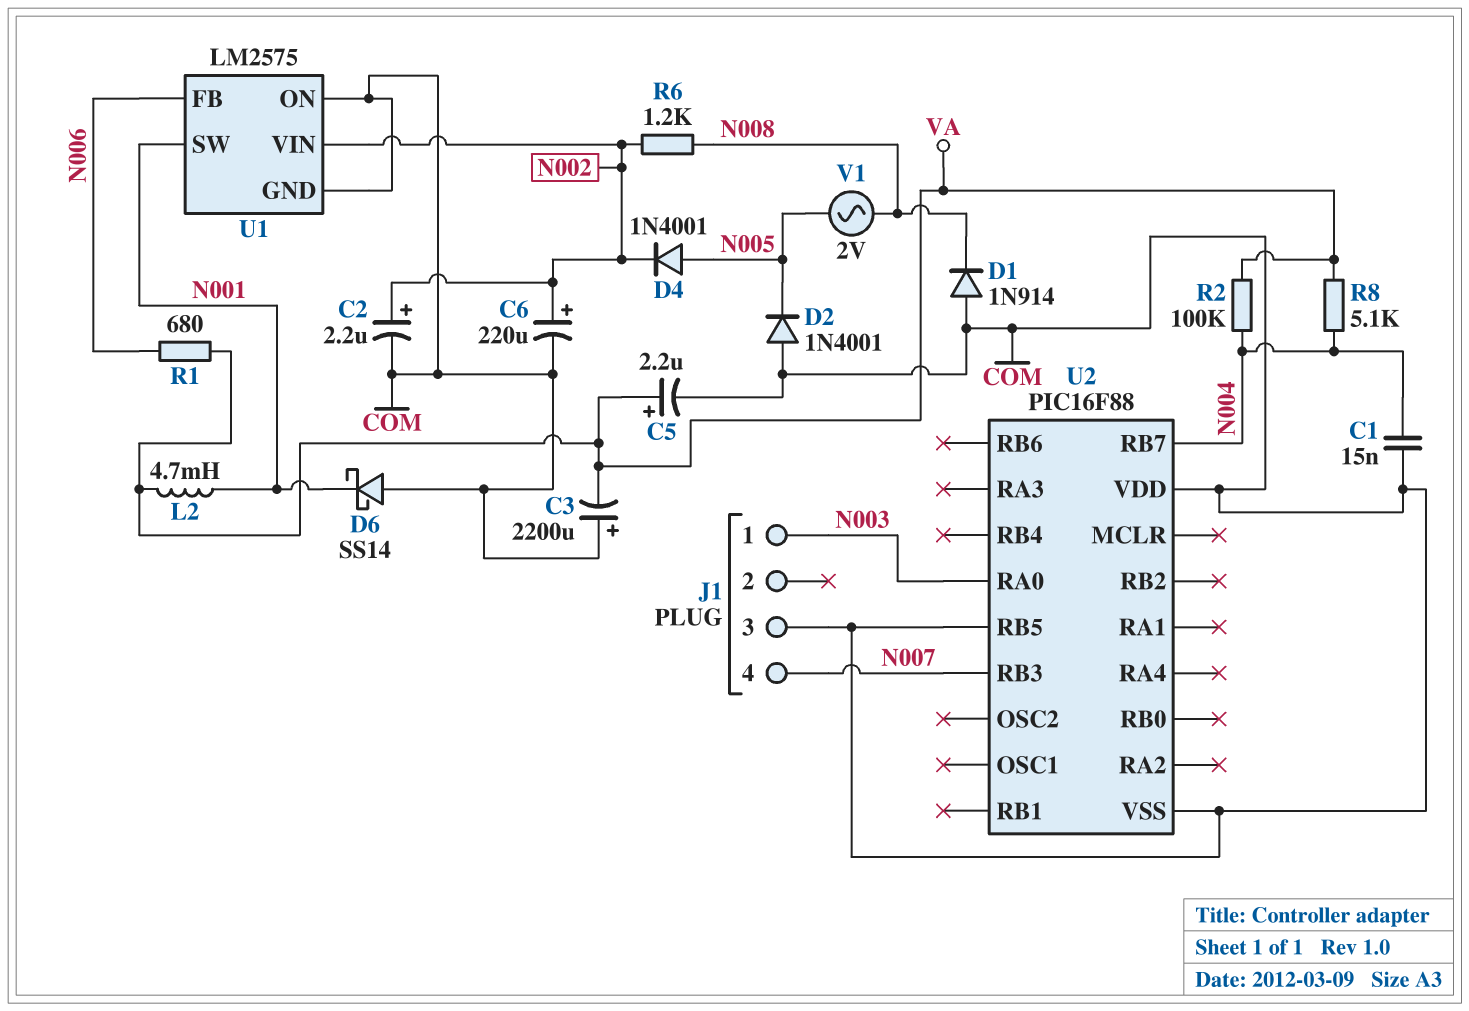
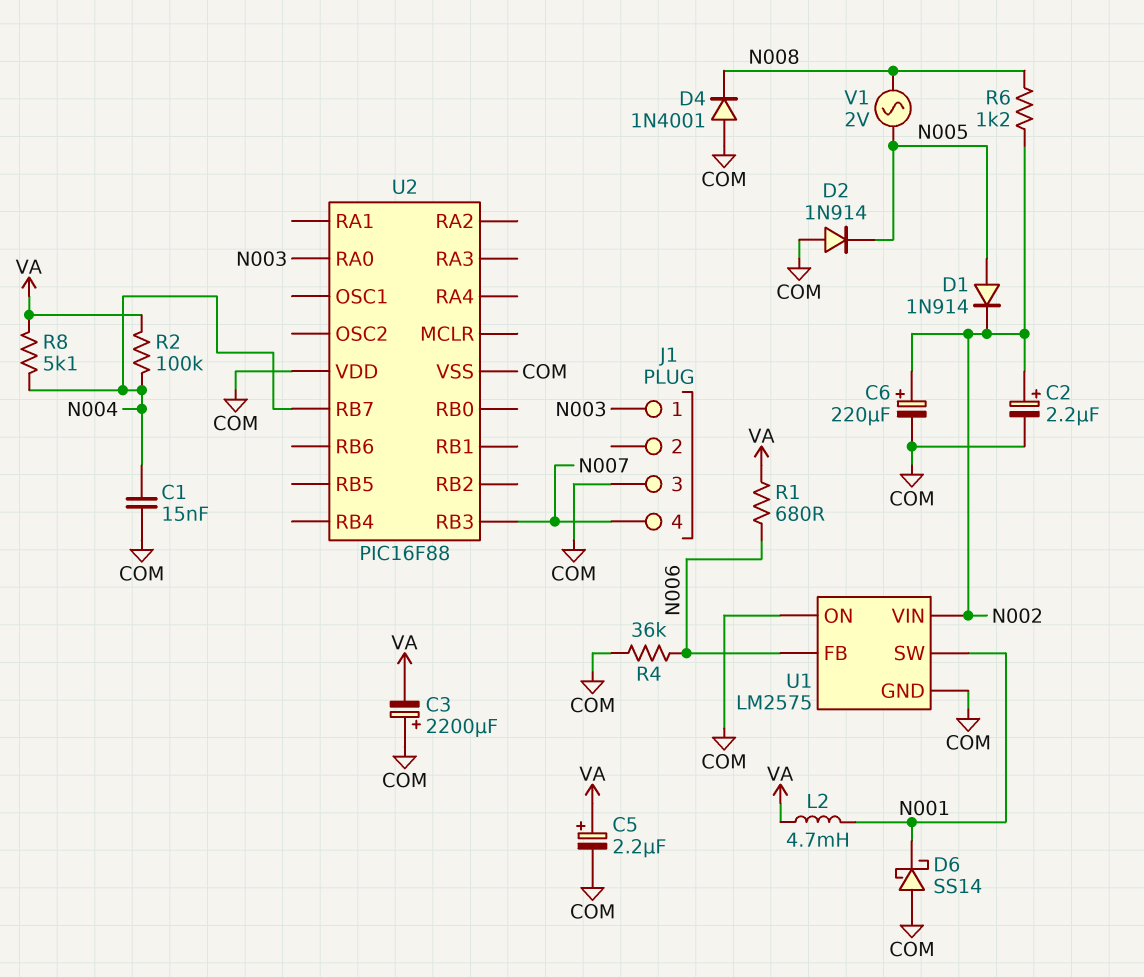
D1: diode 1N914 (A COM, K N008) -> diode 1N914 (A N005, K N002)
D2: diode 1N4001 (A COM, K N005) -> diode 1N914 (A COM, K N005)
D4: diode 1N4001 (A N005, K N002) -> diode 1N4001 (A COM, K N008)
R4: none -> 36k (COM, N006)
U2 pin RB5: COM -> none

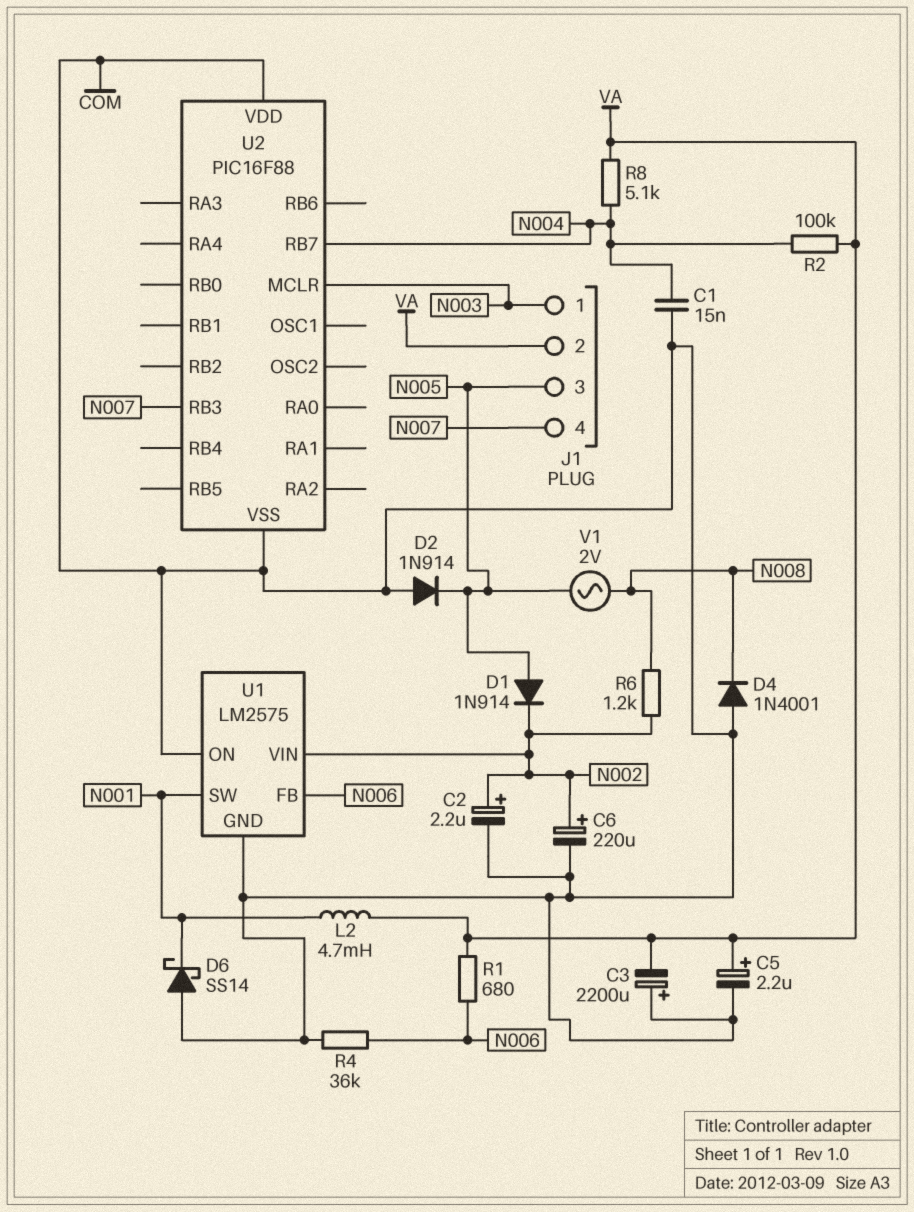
J1 pin 2: none -> VA
J1 pin 3: COM -> N005
U2 pin MCLR: none -> N003
U2 pin RA0: N003 -> none

